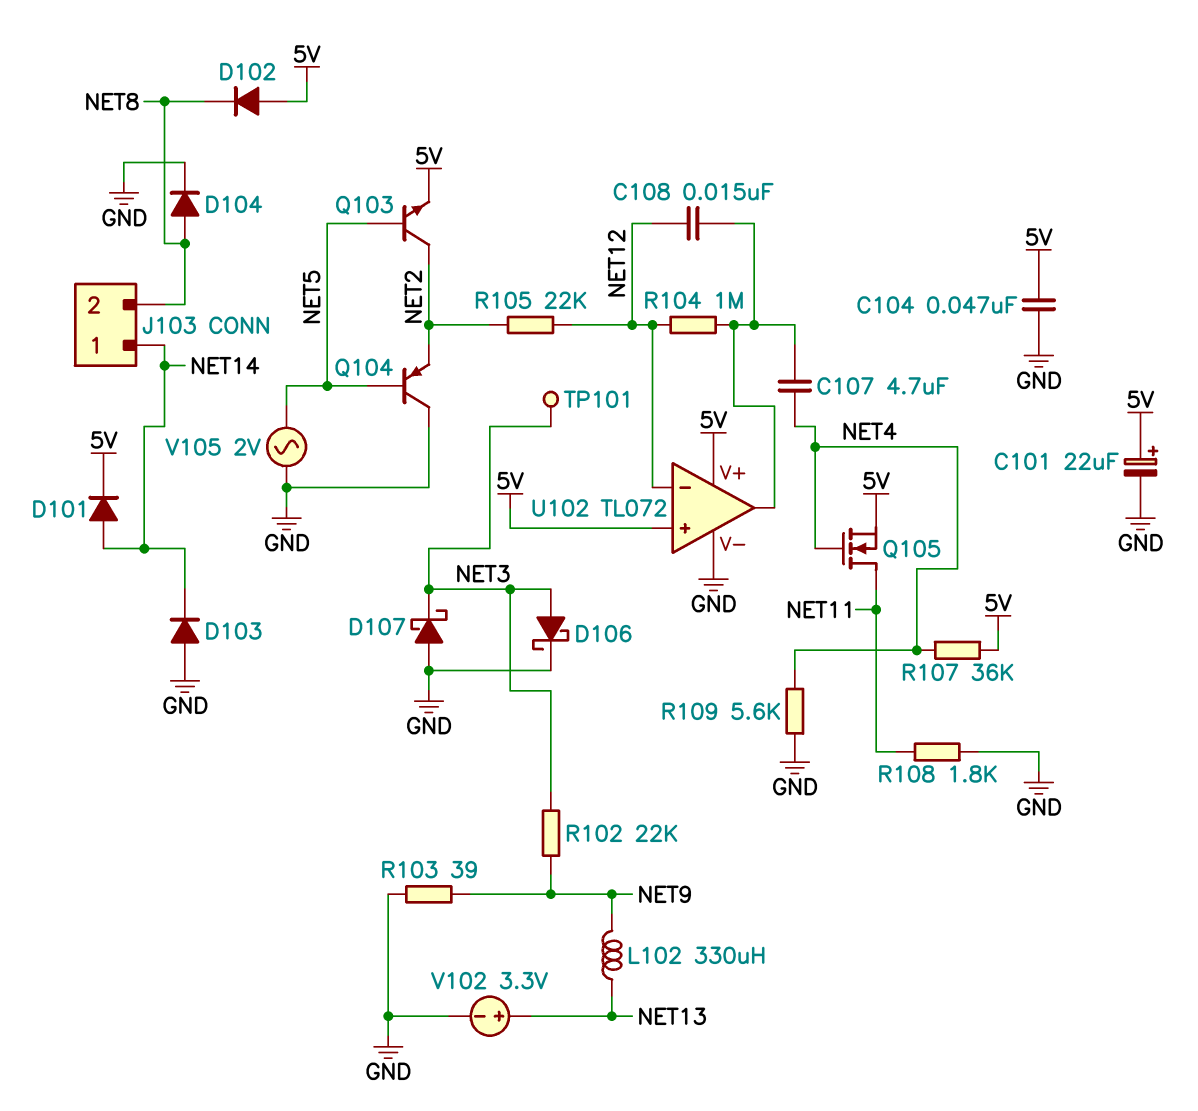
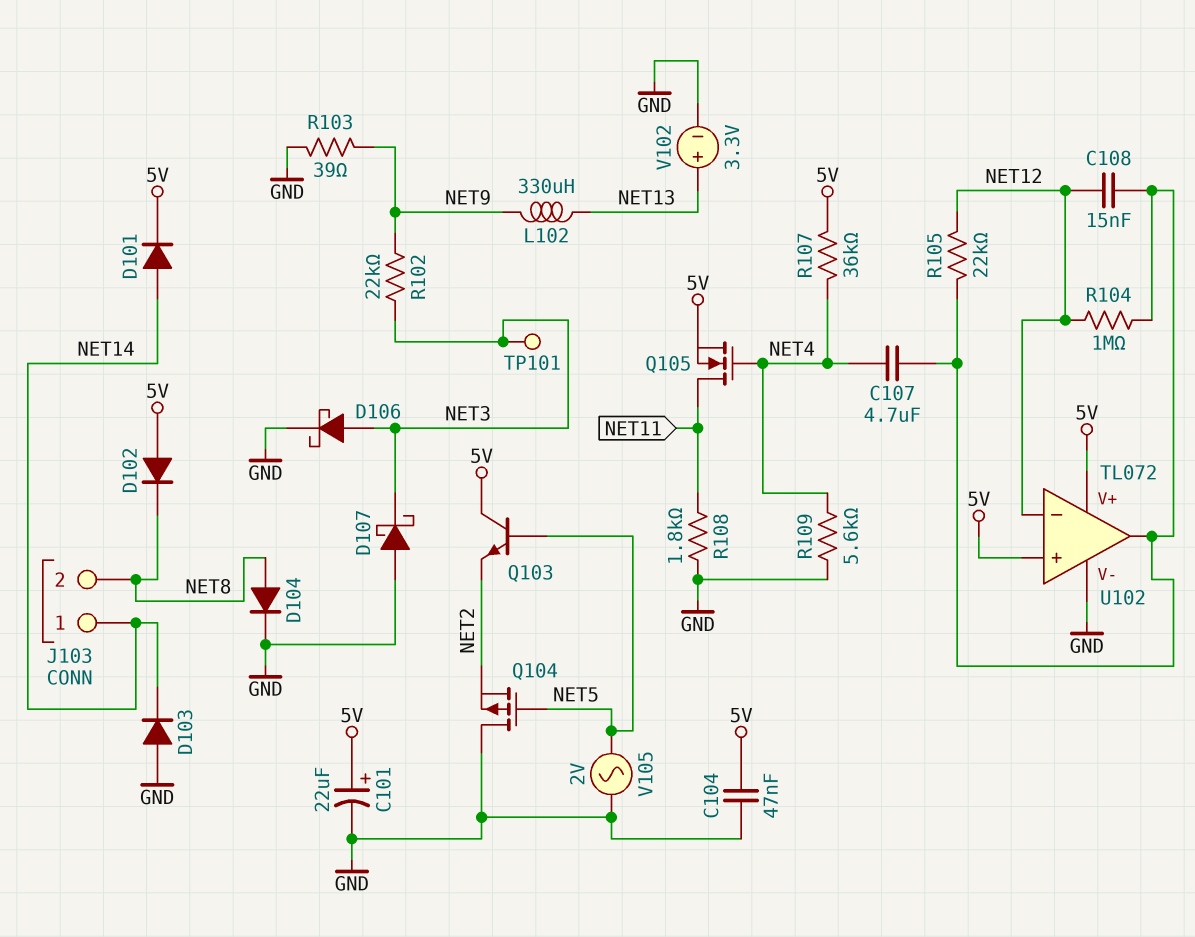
Q103: NPN (B NET5, C NET2, E 5V) -> NPN (B NET5, C 5V, E NET2)
Q104: PNP (B NET5, C GND, E NET2) -> PMOS (G NET5, D GND, S NET2)
R105: 22k (NET2, NET12) -> 22k (NET12, U102/out)

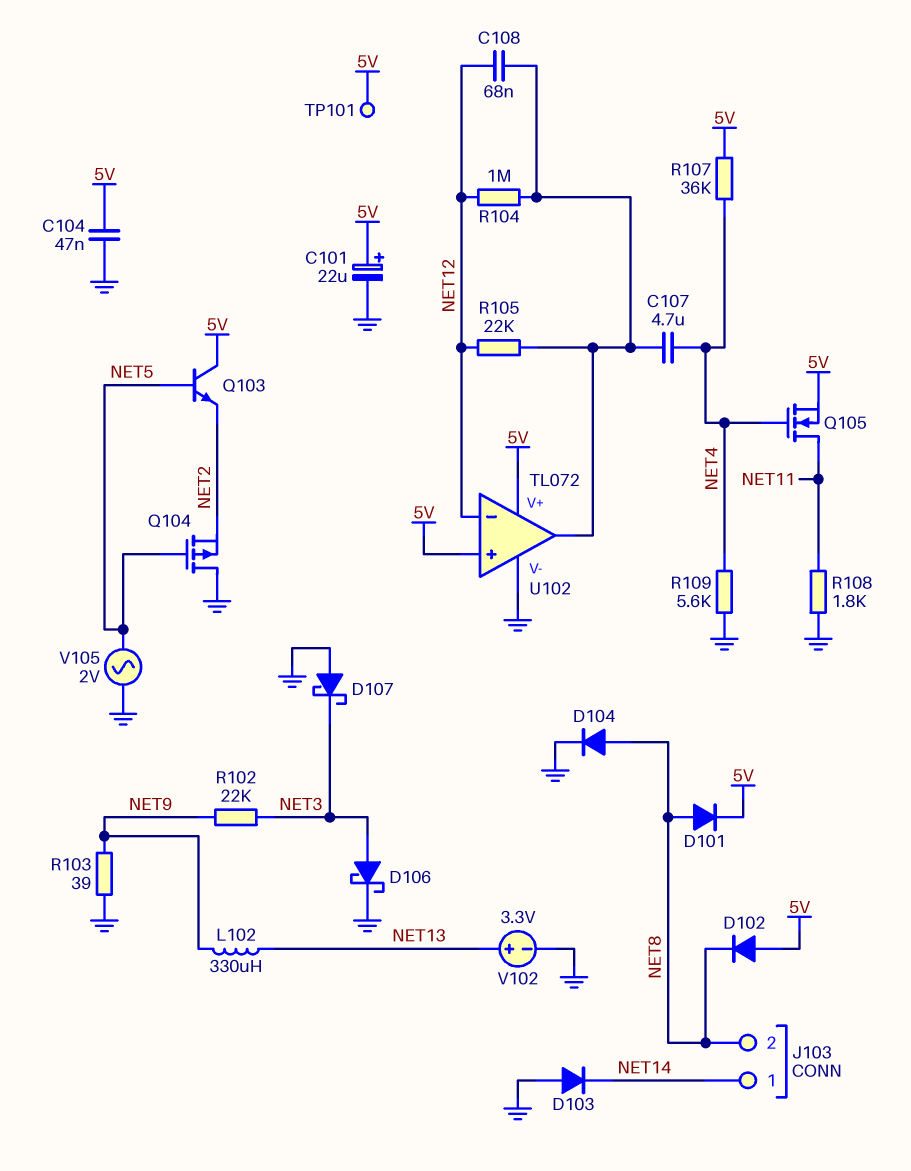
C108: 15nF (NET12, U102/out) -> 68nF (NET12, U102/out)
D101: diode (A NET14, K 5V) -> diode (A NET8, K 5V)
TP101: test point (NET3) -> test point (5V)

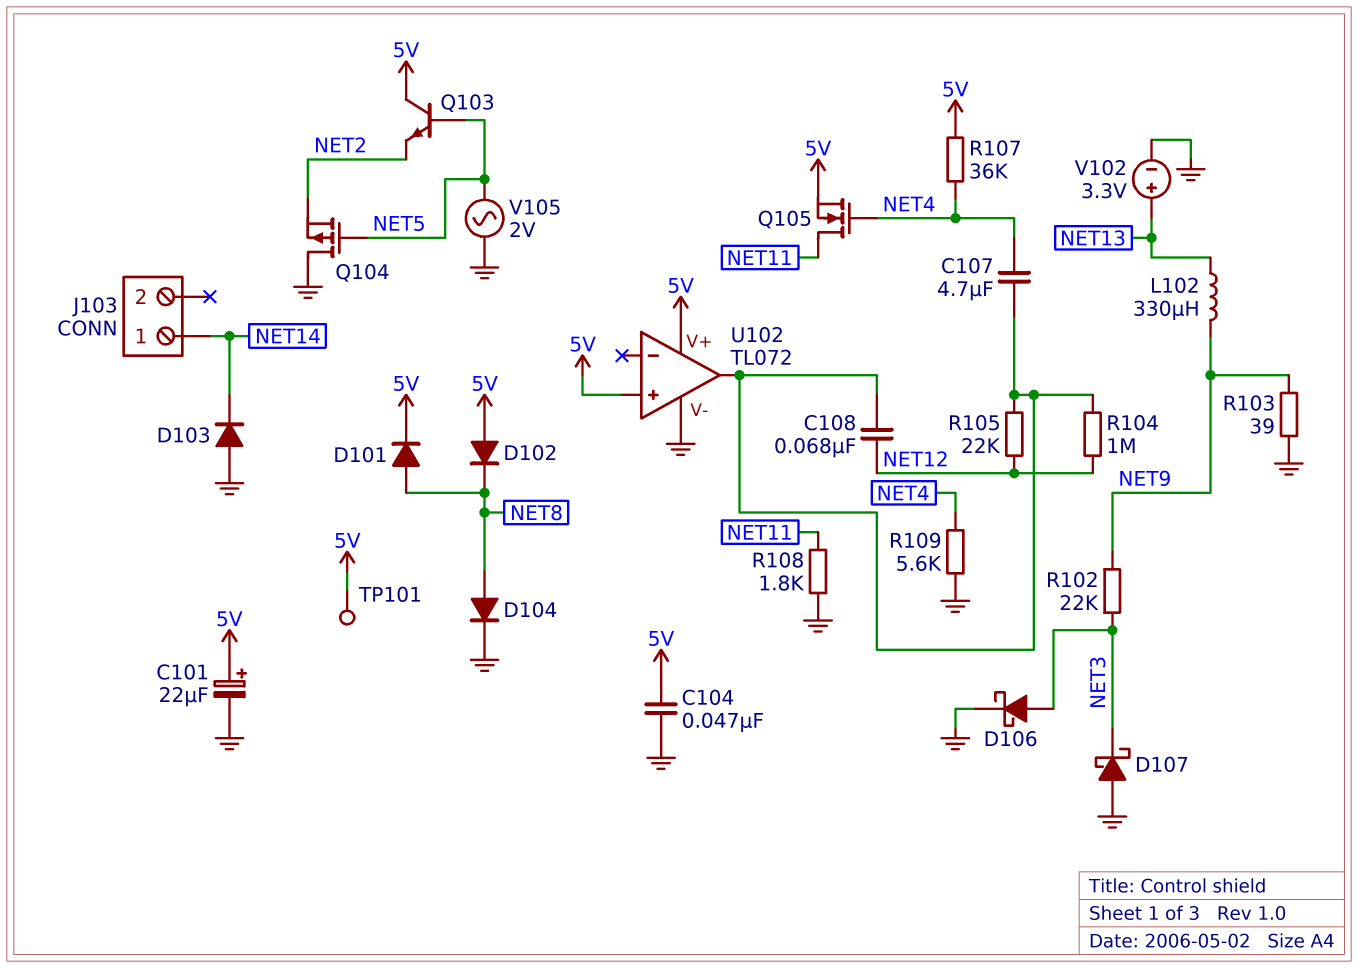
J103 pin 2: NET8 -> none
U102 pin in-: NET12 -> none

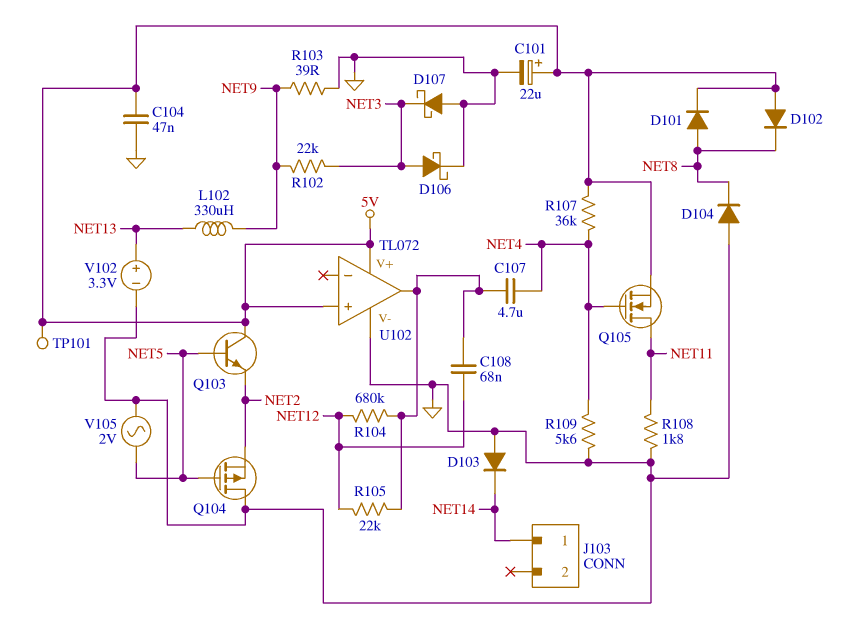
D104: diode (A NET8, K GND) -> diode (A GND, K NET8)
R104: 1M (NET12, U102/out) -> 680k (NET12, U102/out)

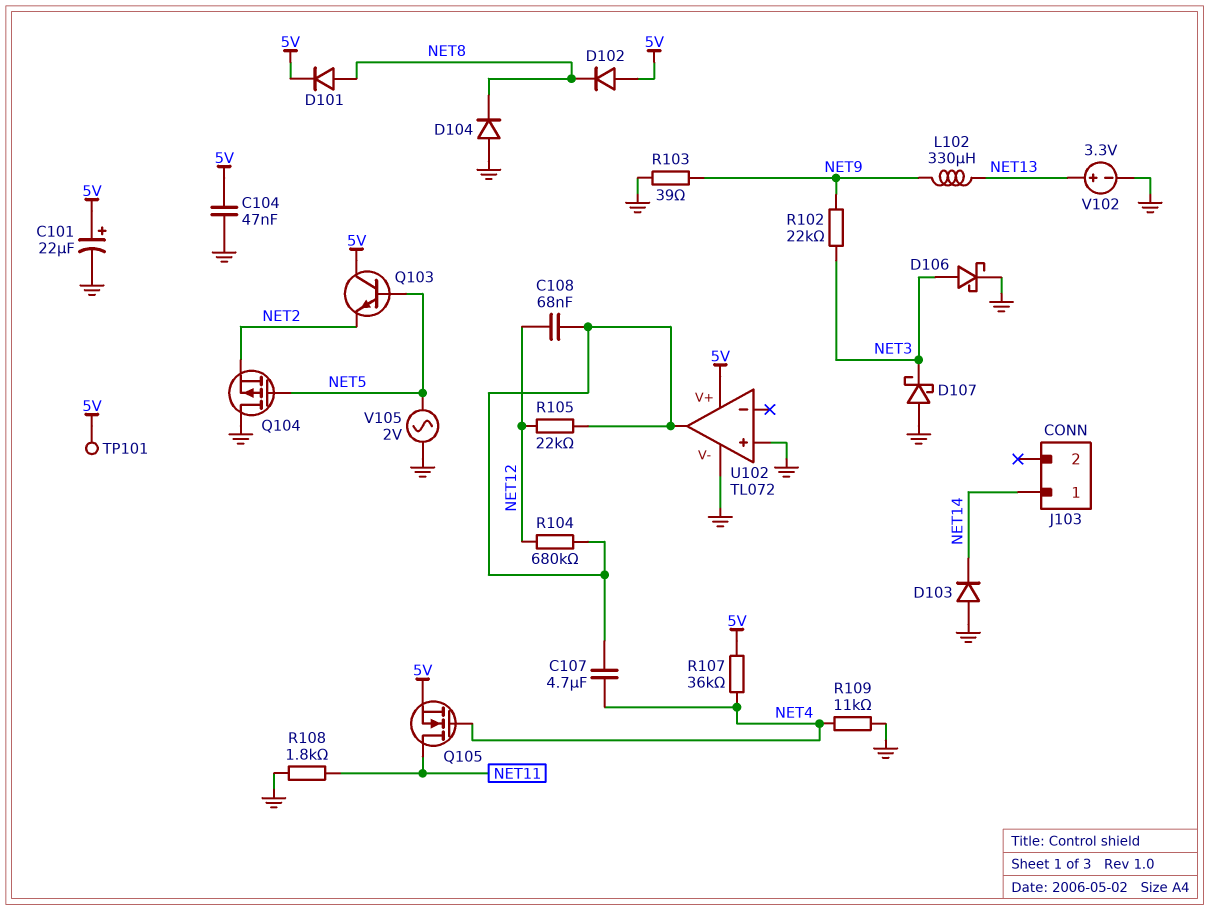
R109: 5.6k (GND, NET4) -> 11k (GND, NET4)
U102 pin in+: 5V -> GND

